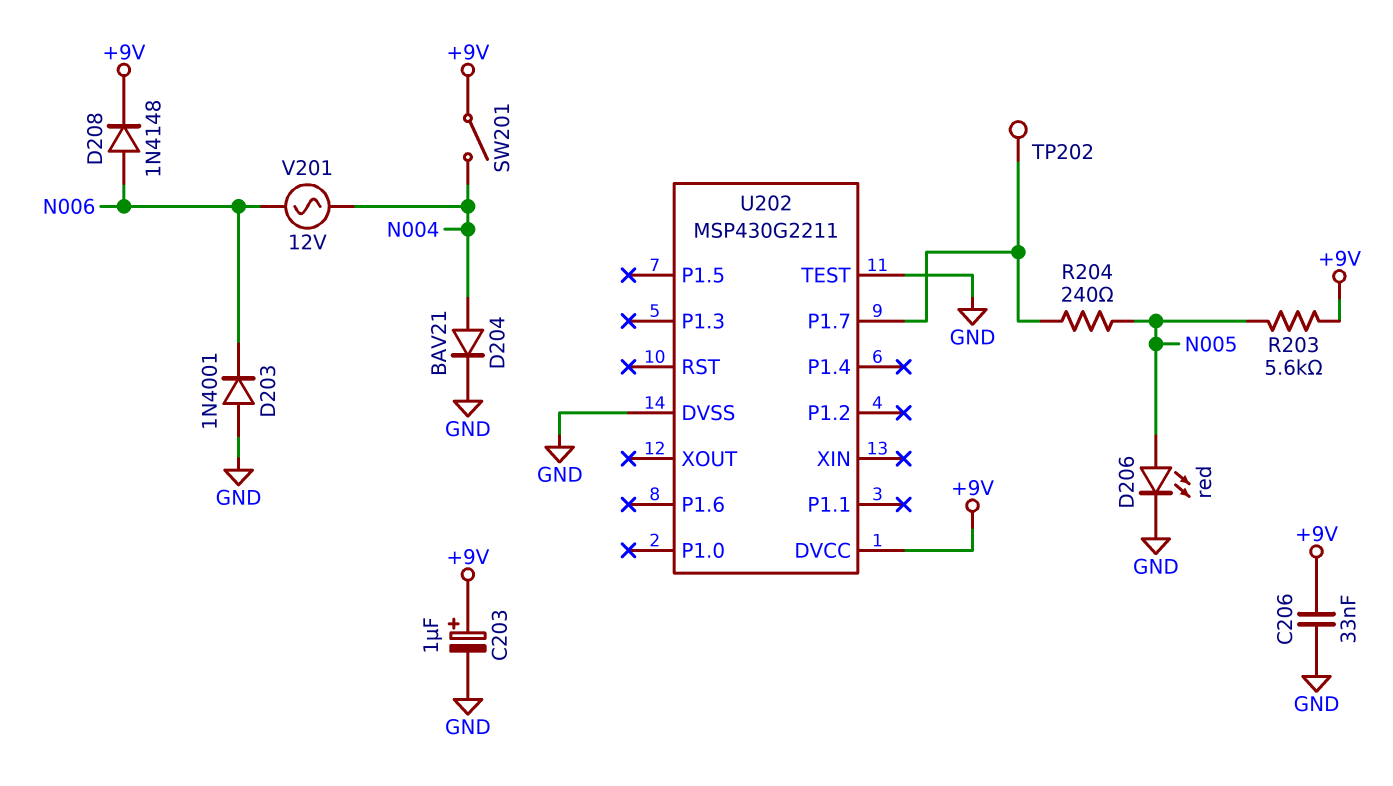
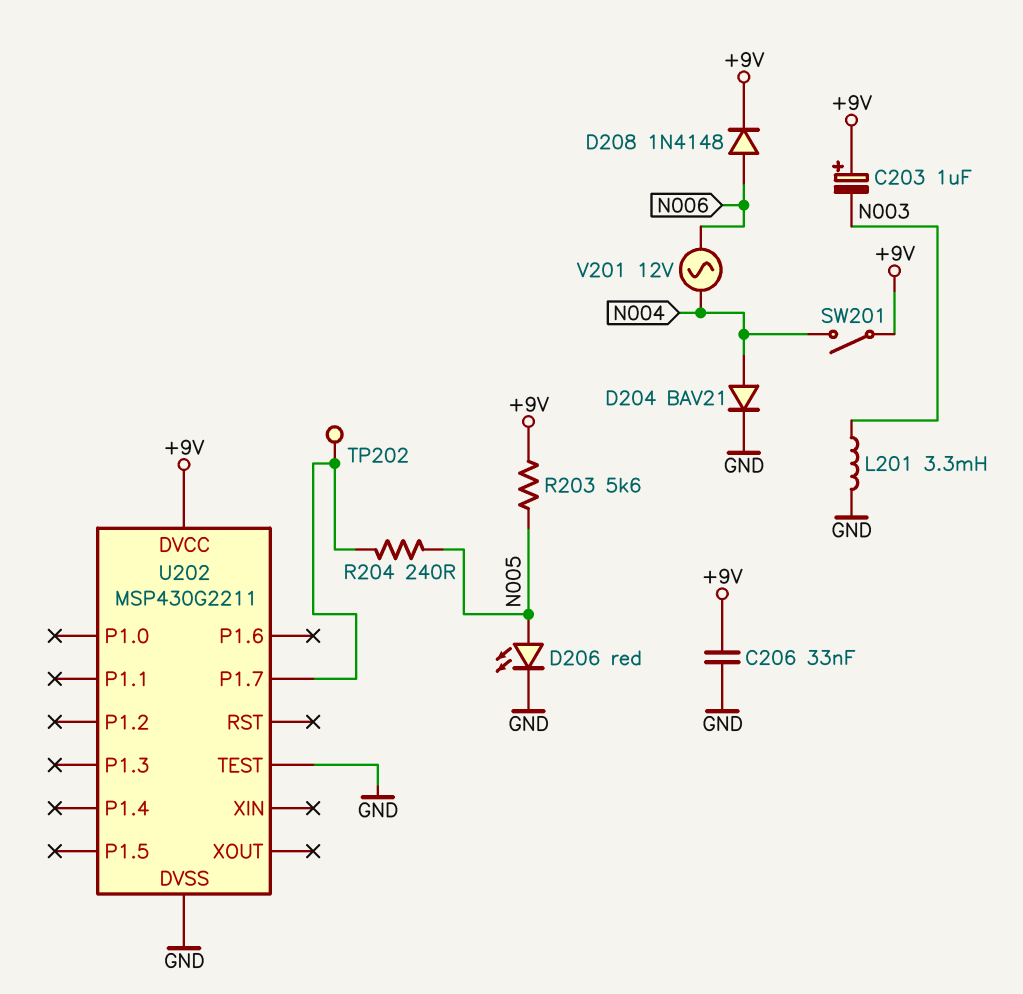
C203: 1uF (plus +9V, minus GND) -> 1uF (plus +9V, minus N003)
D203: diode 1N4001 (A GND, K N006) -> none
L201: none -> 3.3mH (GND, N003)

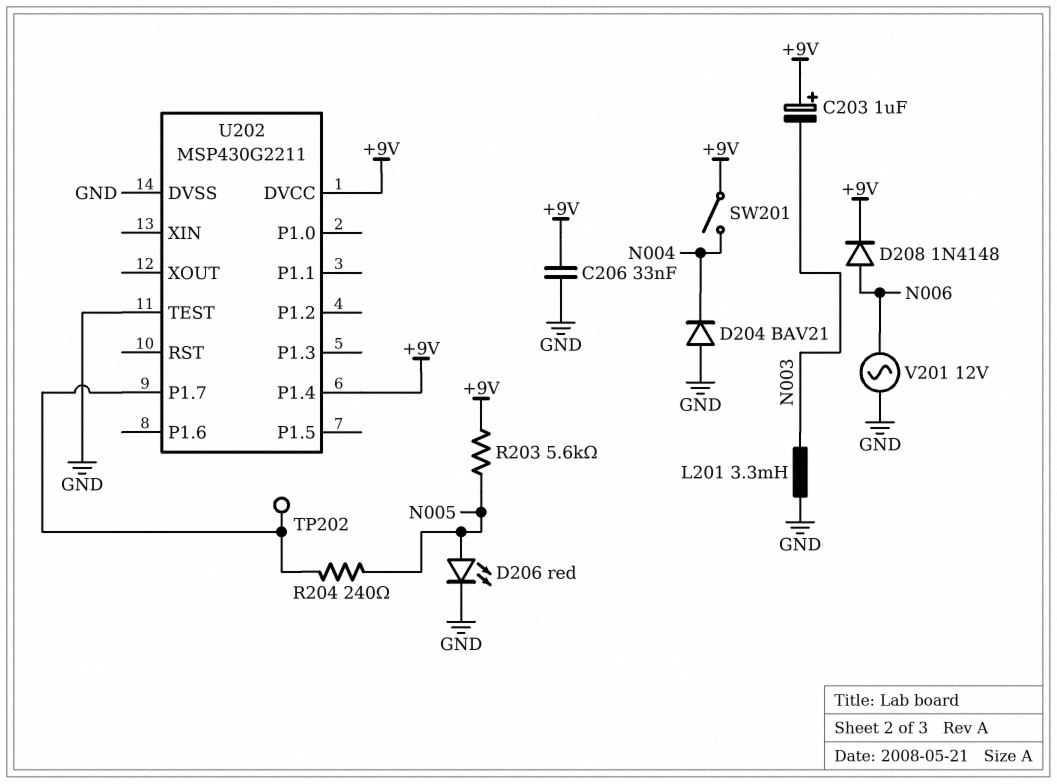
D204: diode BAV21 (A N004, K GND) -> diode BAV21 (A GND, K N004)
U202 pin P1.4: none -> +9V
V201: AC 12V (N004, N006) -> AC 12V (GND, N006)

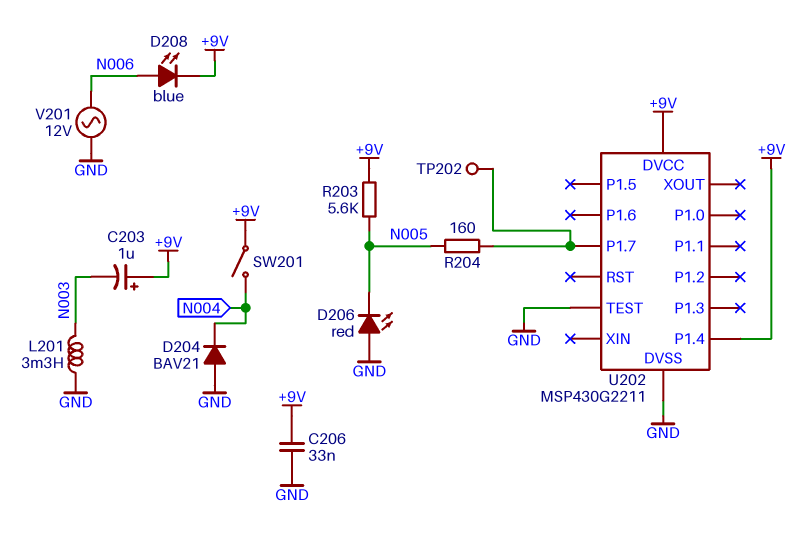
D206: LED red (A N005, K GND) -> LED red (A GND, K N005)
D208: diode 1N4148 (A N006, K +9V) -> LED blue (A N006, K +9V)
R204: 240 (N005, U202/P1.7) -> 160 (N005, U202/P1.7)

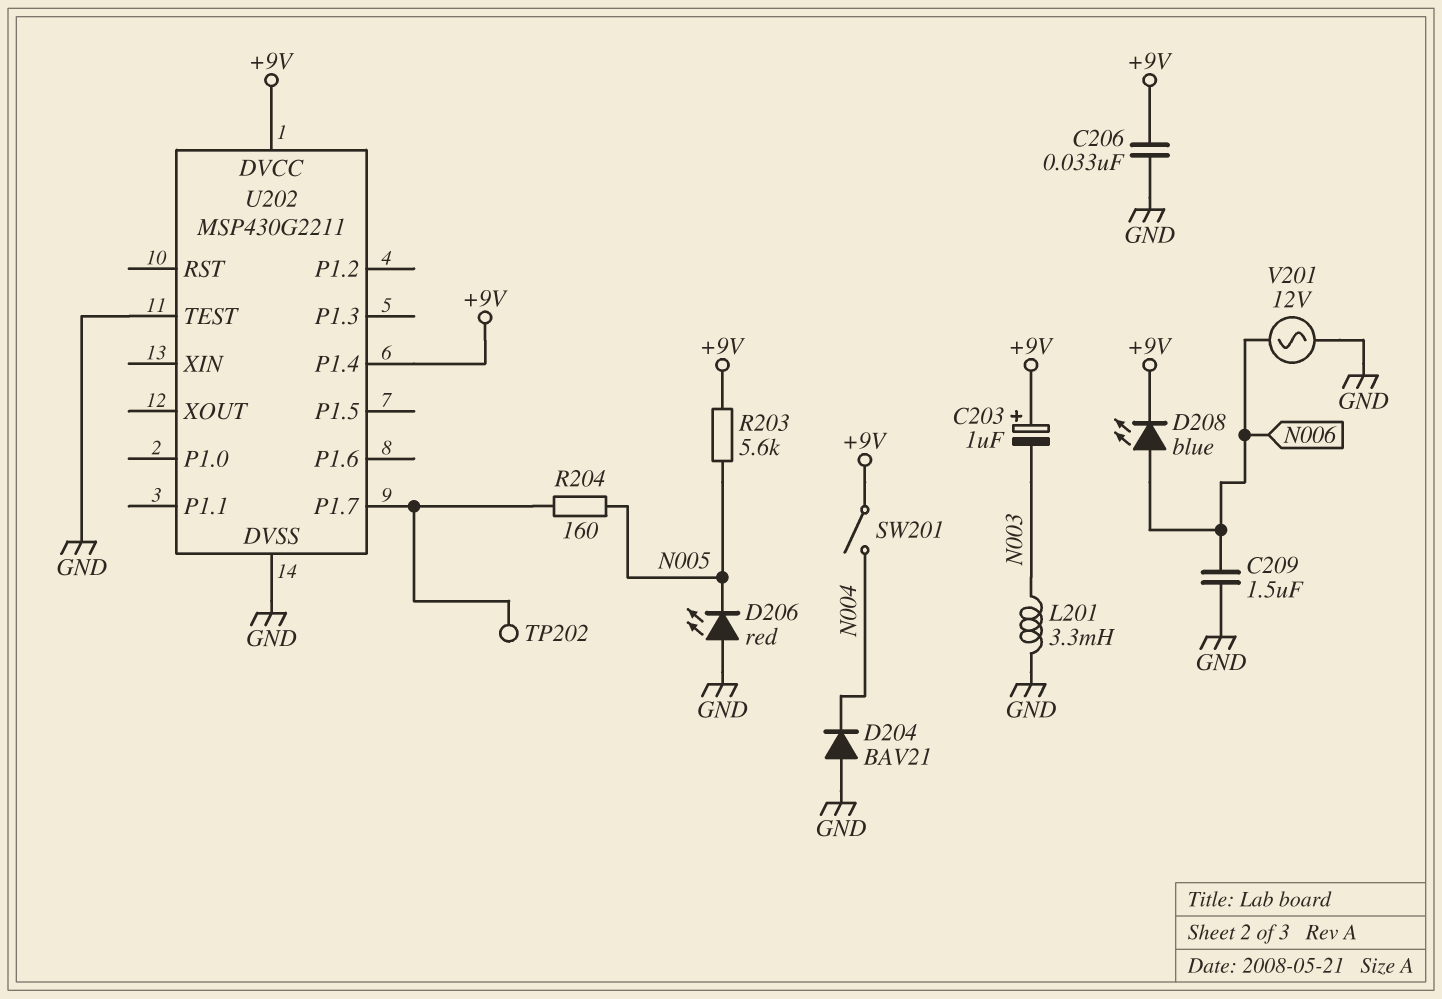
C209: none -> 1.5uF (GND, N006)

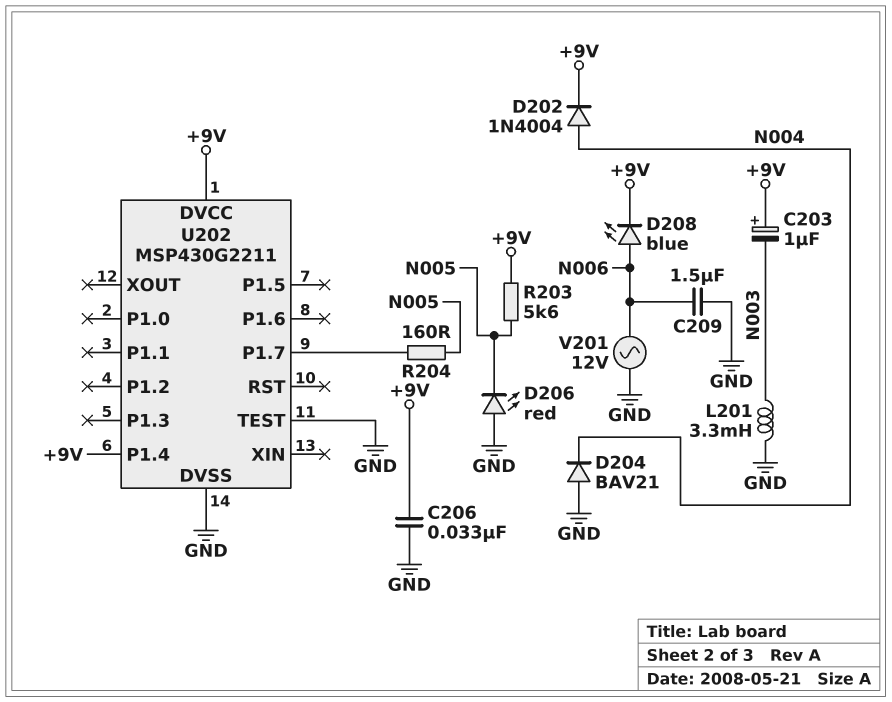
D202: none -> diode 1N4004 (A N004, K +9V)
SW201: switch (+9V, N004) -> none
TP202: test point (U202/P1.7) -> none

